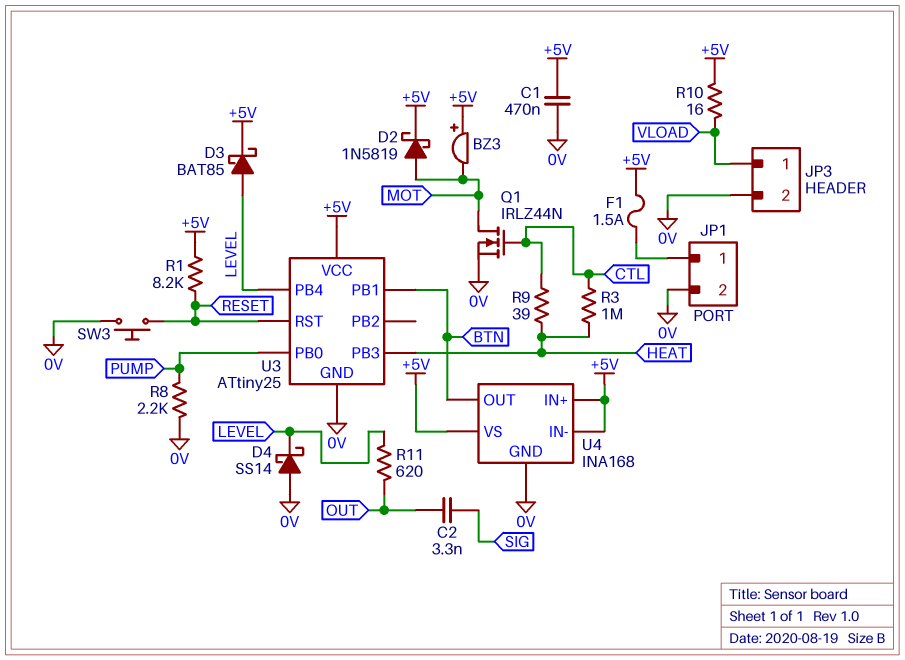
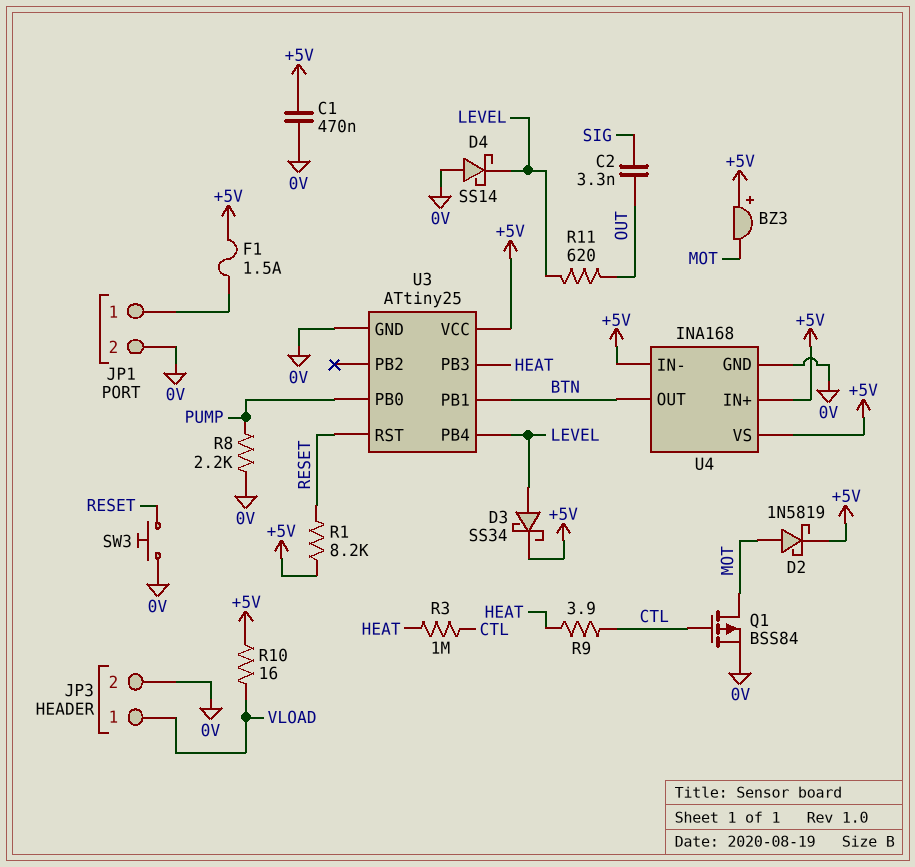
D3: schottky BAT85 (A LEVEL, K +5V) -> schottky SS34 (A LEVEL, K +5V)
Q1: NMOS IRLZ44N (G CTL, D MOT, S 0V) -> PMOS BSS84 (G CTL, D MOT, S 0V)
R9: 39 (CTL, HEAT) -> 3.9 (CTL, HEAT)

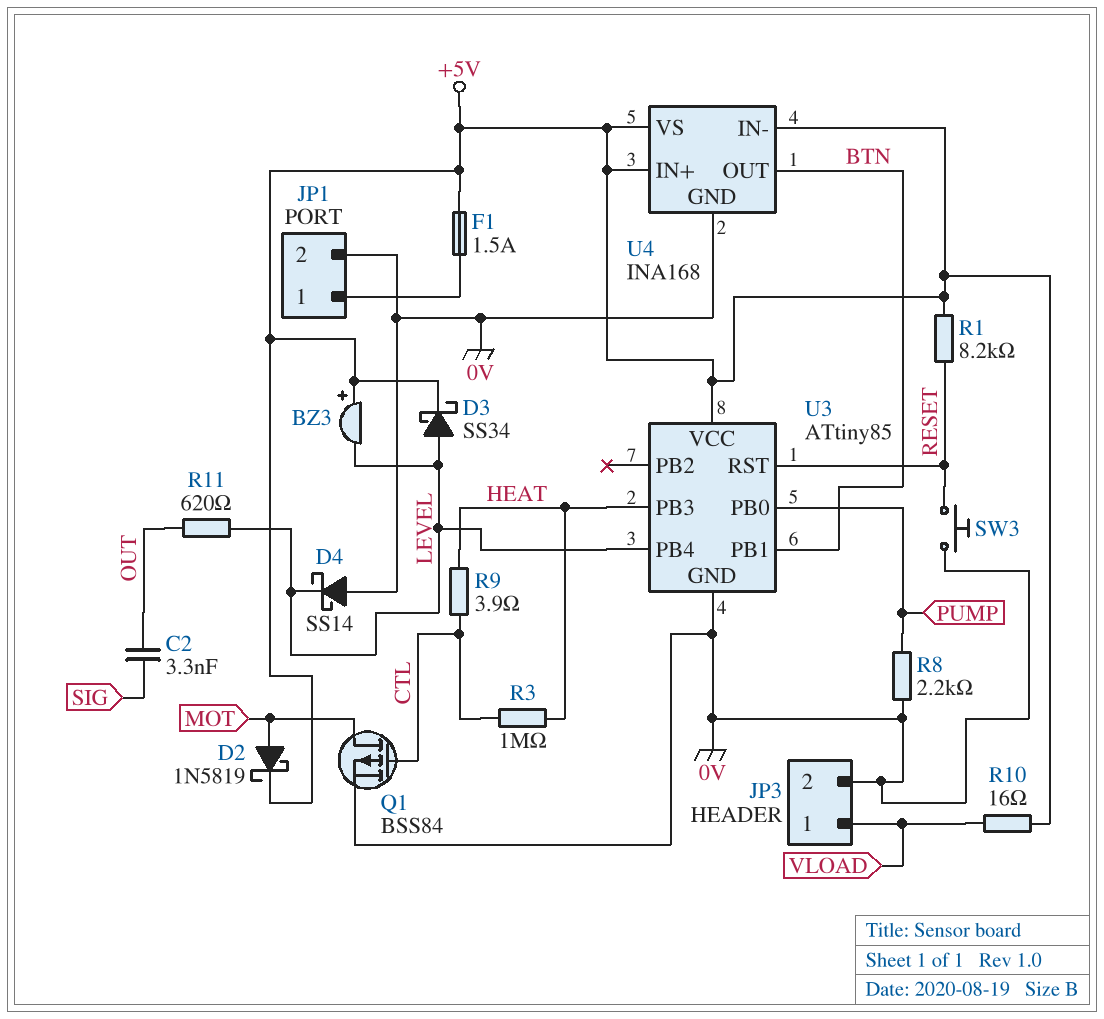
BZ3: buzzer (plus +5V, minus MOT) -> buzzer (plus +5V, minus LEVEL)
C1: 470nF (+5V, 0V) -> none
U3: ATtiny25 -> ATtiny85

